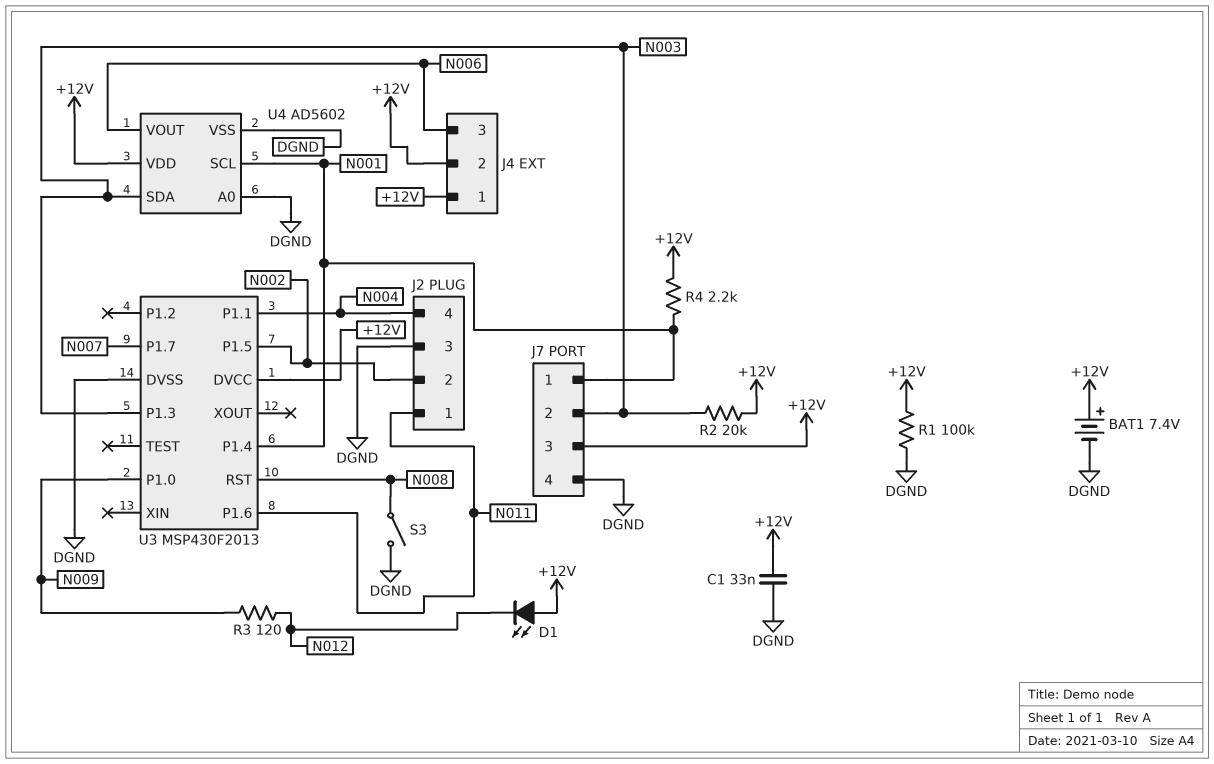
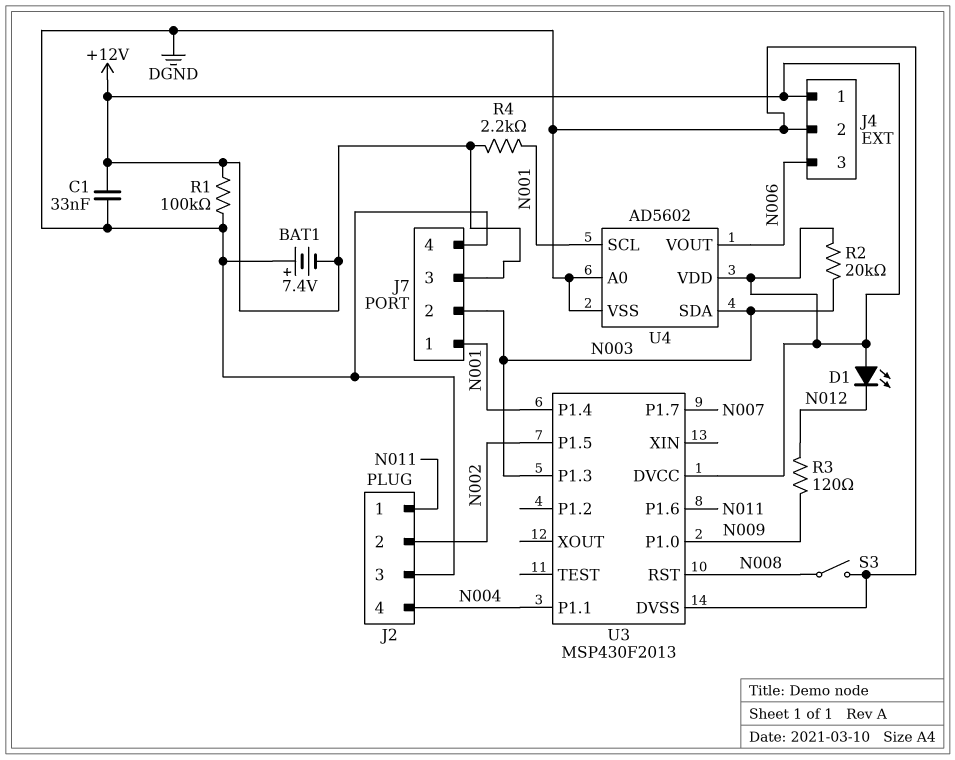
BAT1: 7.4V (plus +12V, minus DGND) -> 7.4V (plus DGND, minus +12V)
J4 pin 2: +12V -> DGND

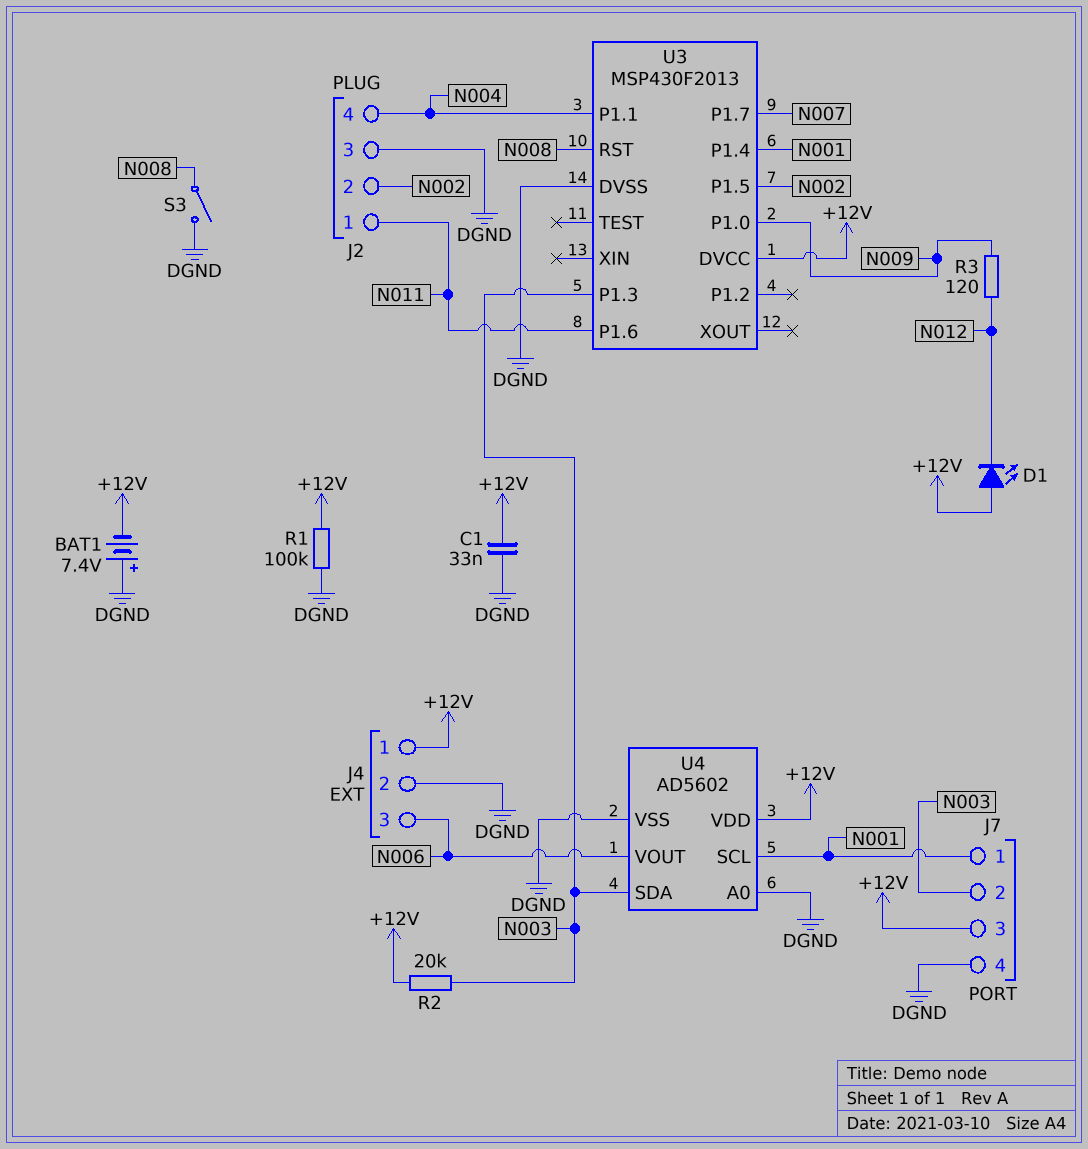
R4: 2.2k (+12V, N001) -> none

